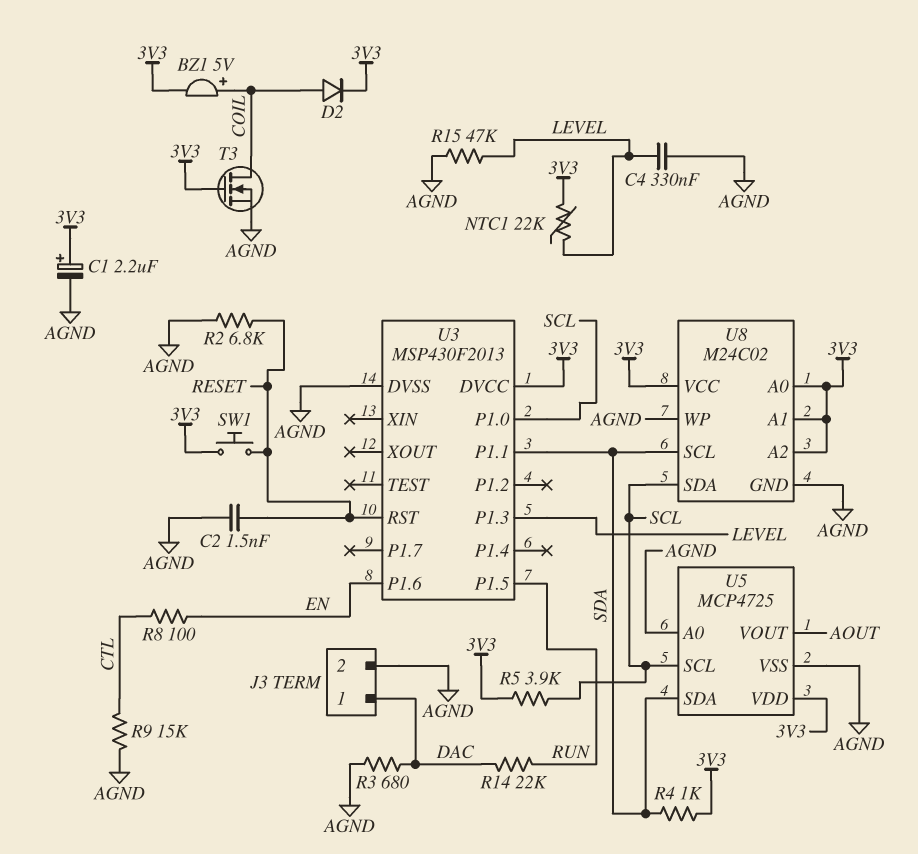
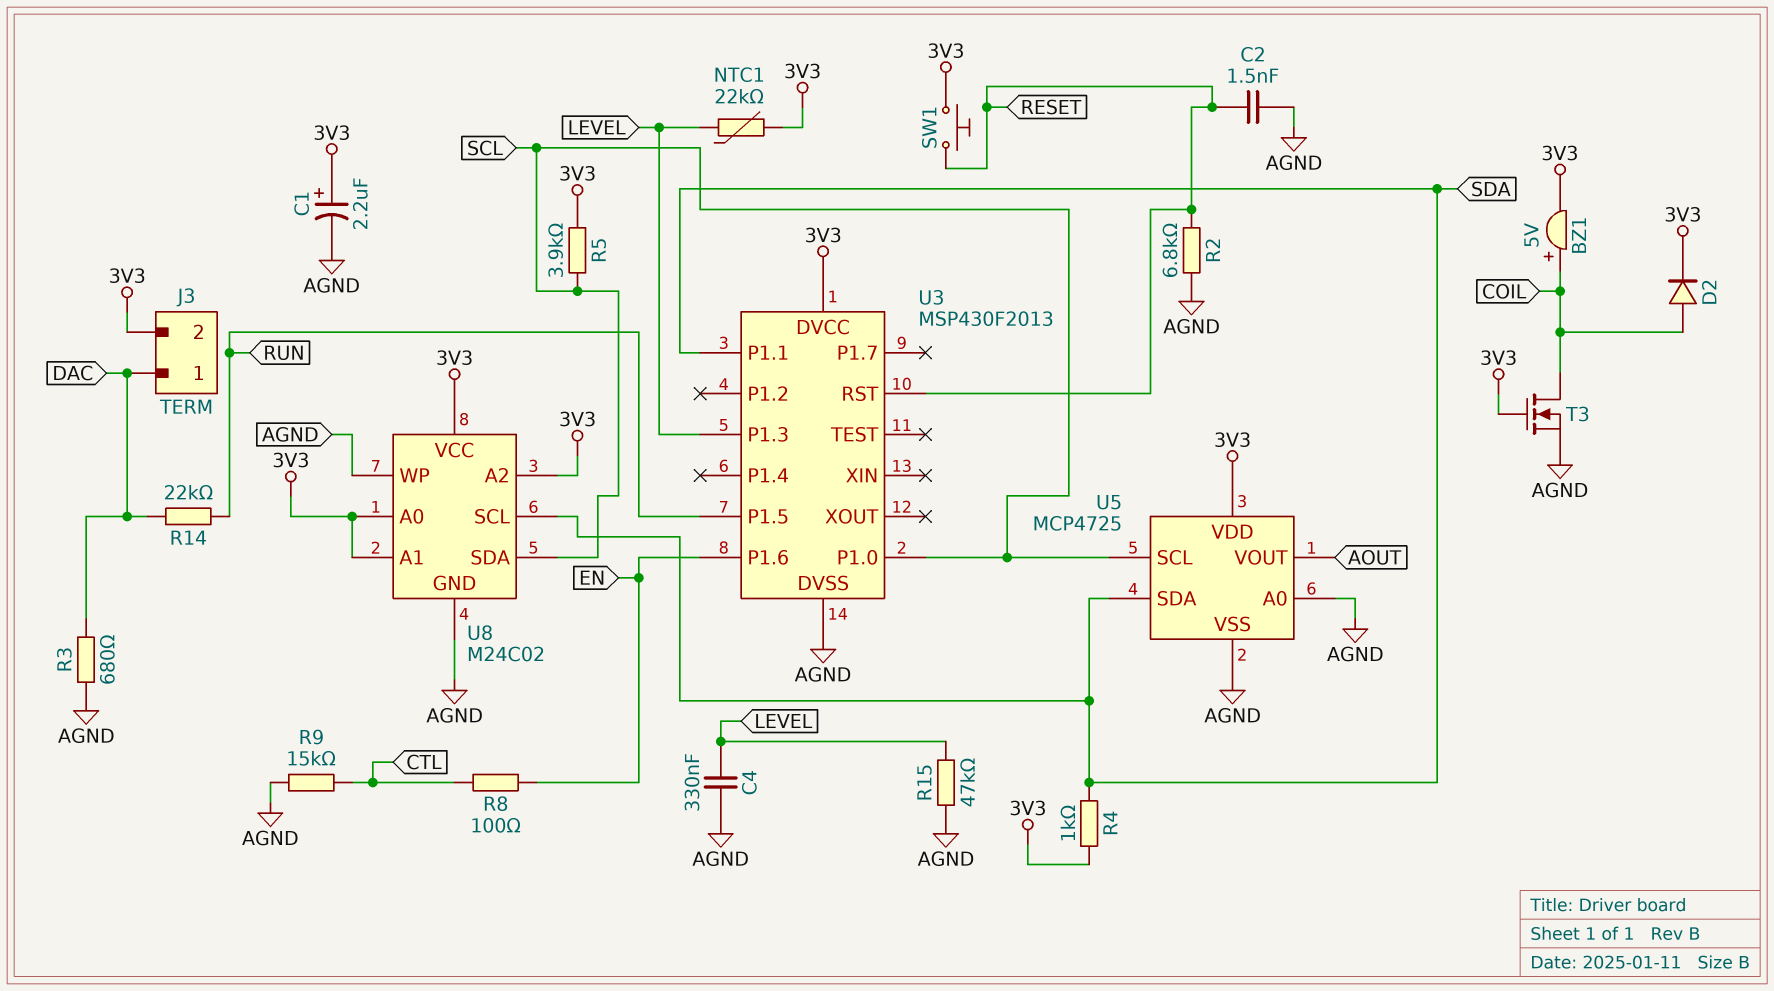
J3 pin 2: AGND -> 3V3

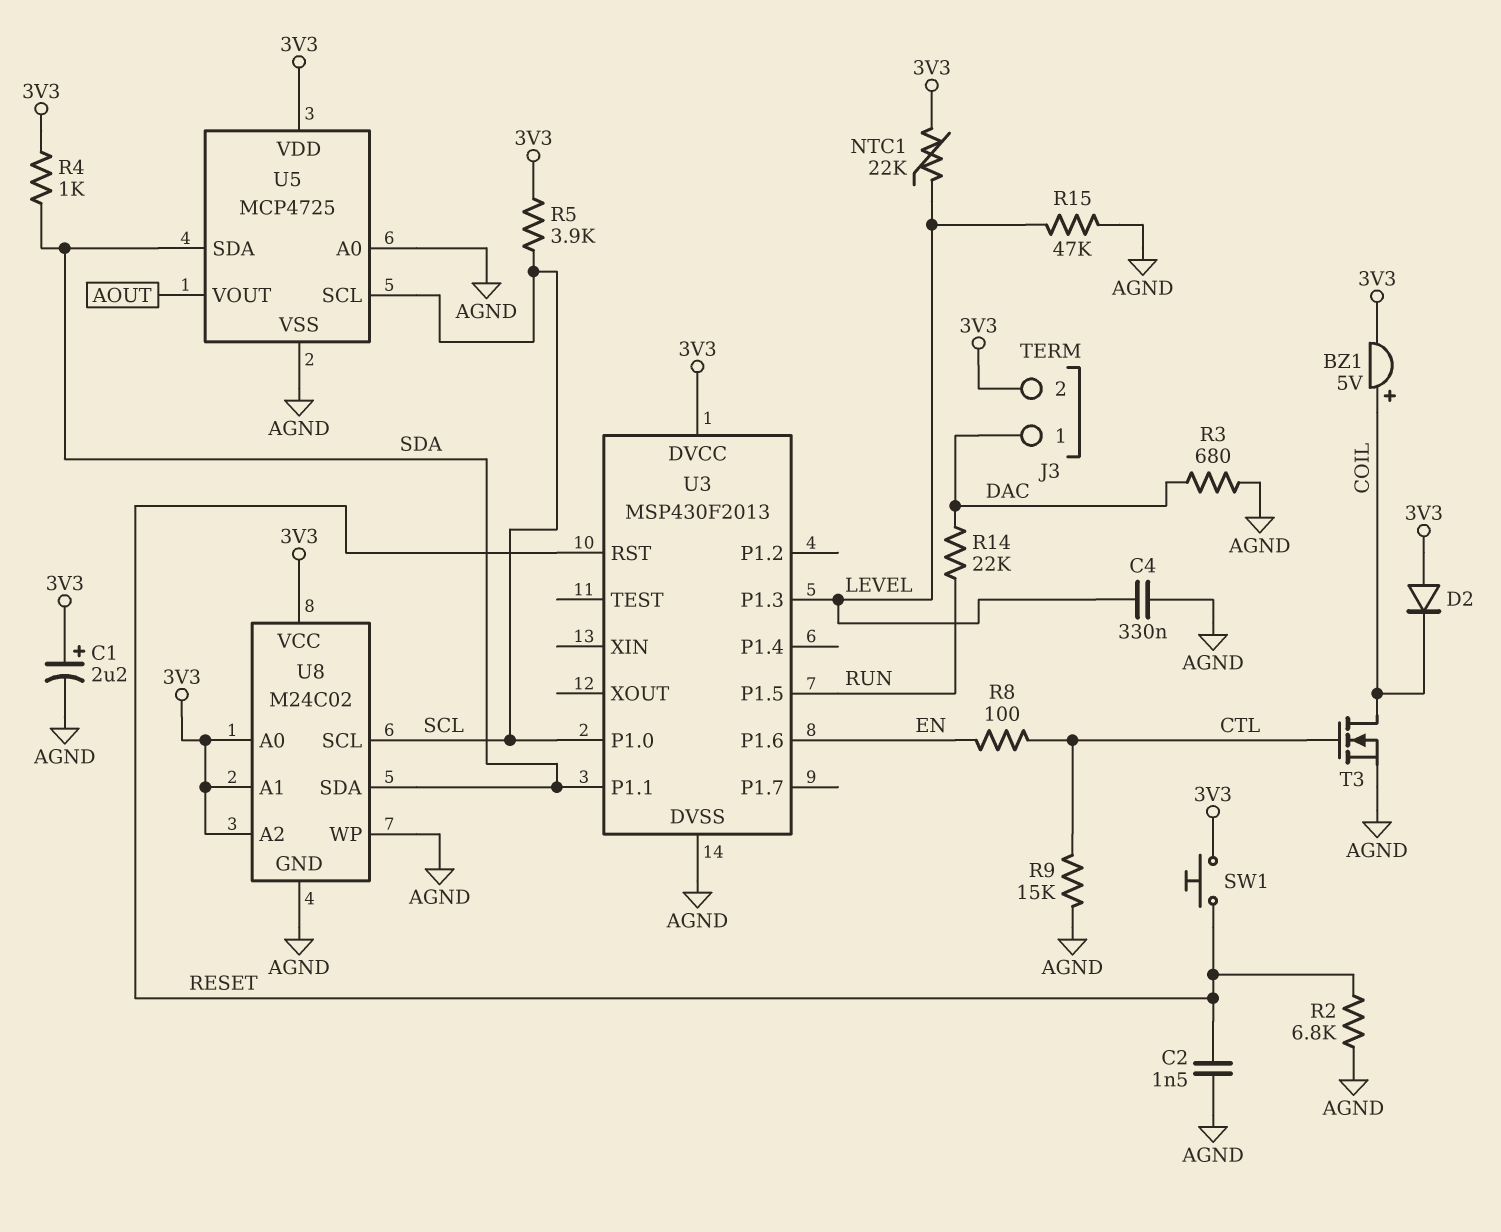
D2: diode (A COIL, K 3V3) -> diode (A 3V3, K COIL)
T3: NMOS (G 3V3, D COIL, S AGND) -> NMOS (G CTL, D COIL, S AGND)
U8 pin SCL: SDA -> SCL
U8 pin SDA: SCL -> SDA

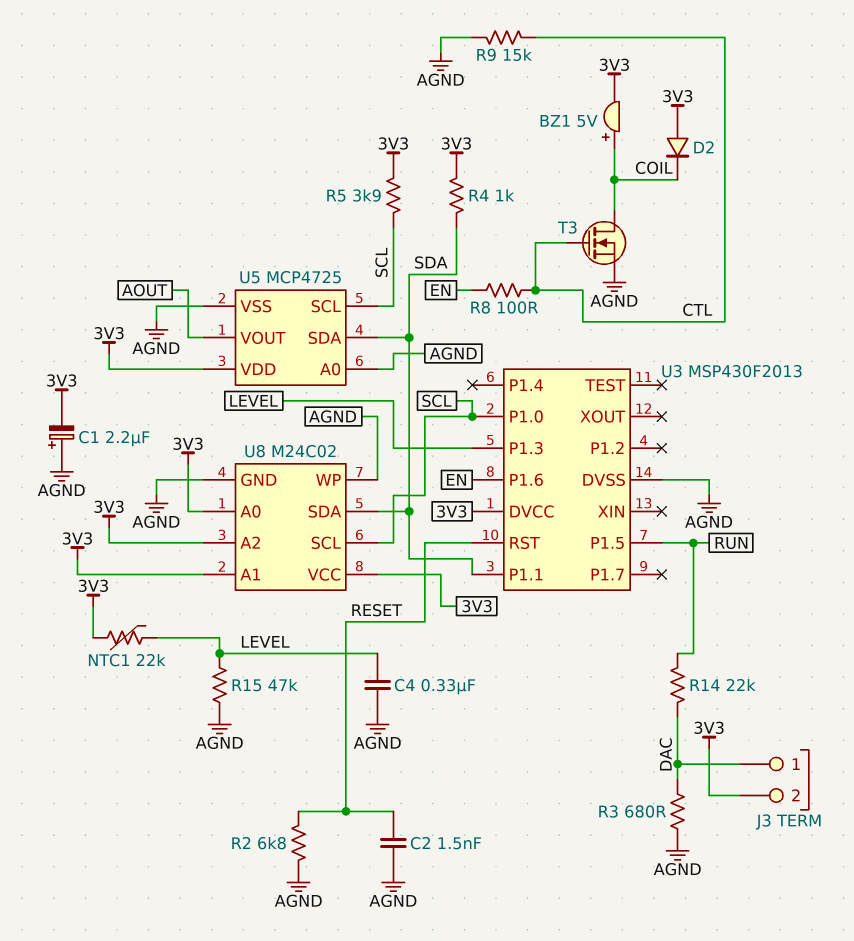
C1: 2.2uF (plus 3V3, minus AGND) -> 2.2uF (plus AGND, minus 3V3)
SW1: button (3V3, RESET) -> none

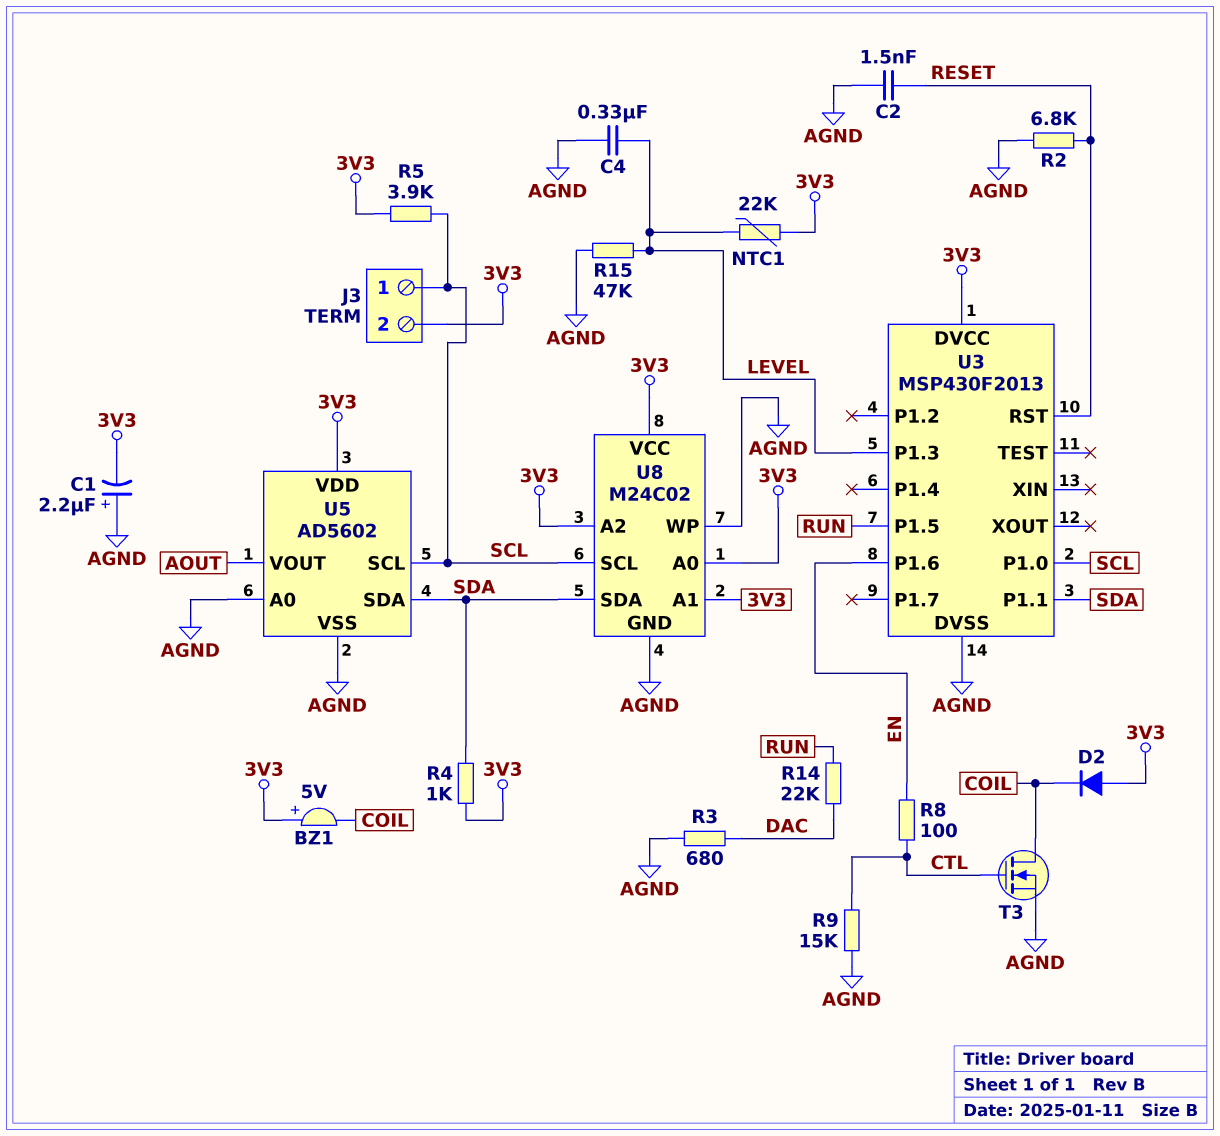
BZ1: buzzer 5V (plus COIL, minus 3V3) -> buzzer 5V (plus 3V3, minus COIL)
J3 pin 1: DAC -> SCL
U5: MCP4725 -> AD5602

